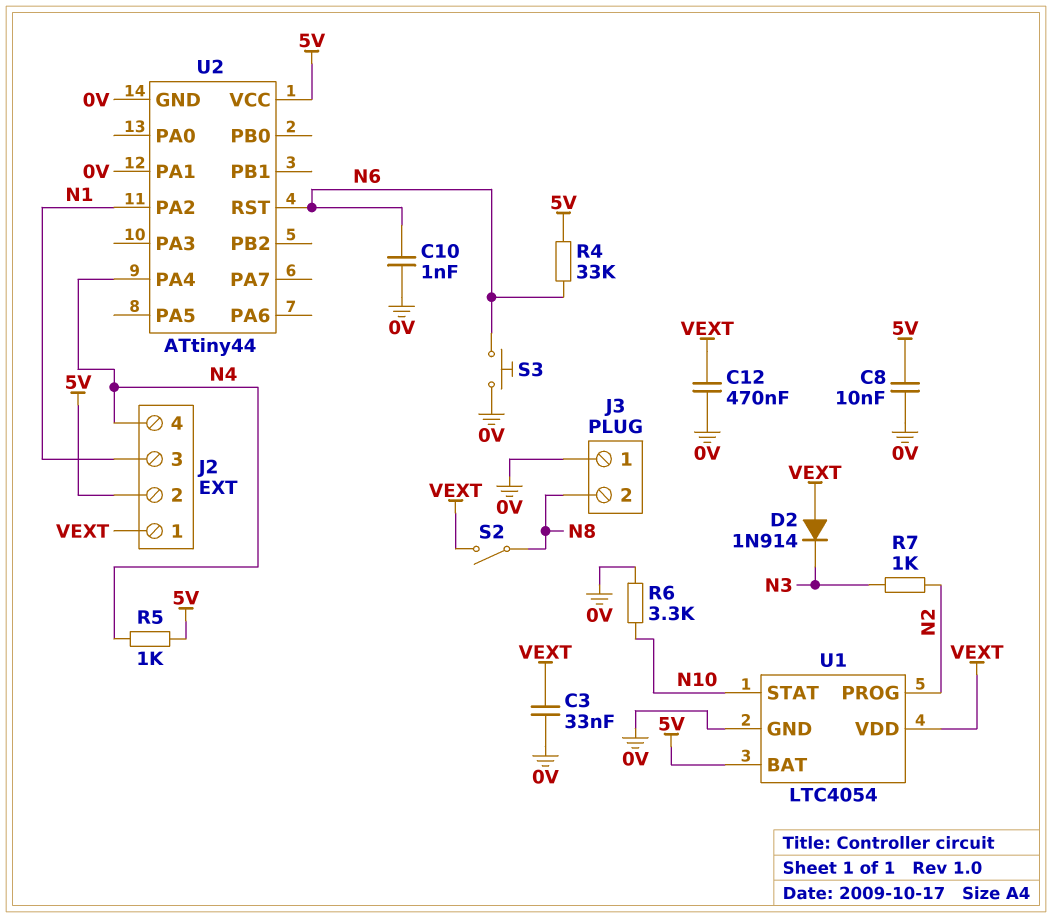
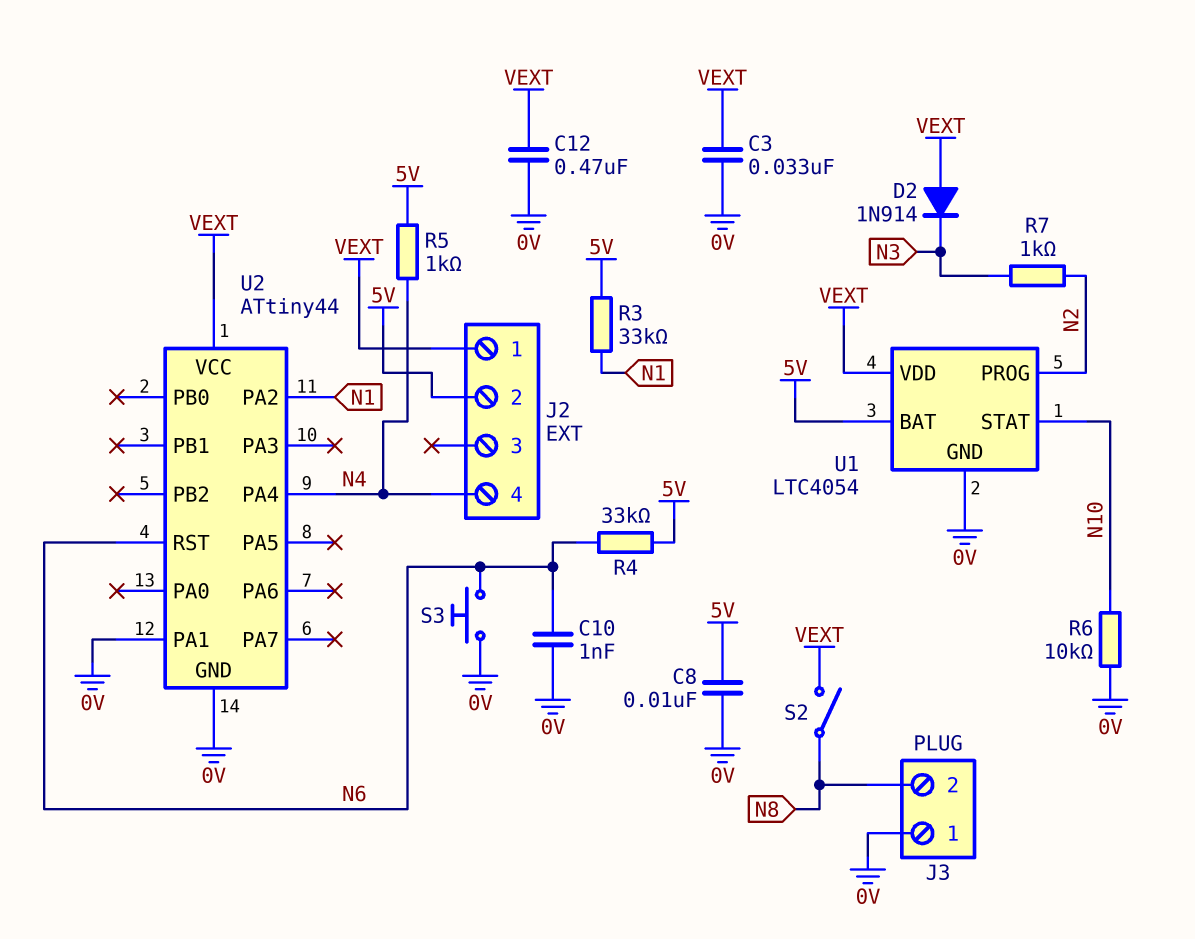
J2 pin 3: N1 -> none
R3: none -> 33k (5V, N1)
R6: 3.3k (0V, N10) -> 10k (0V, N10)
U2 pin VCC: 5V -> VEXT

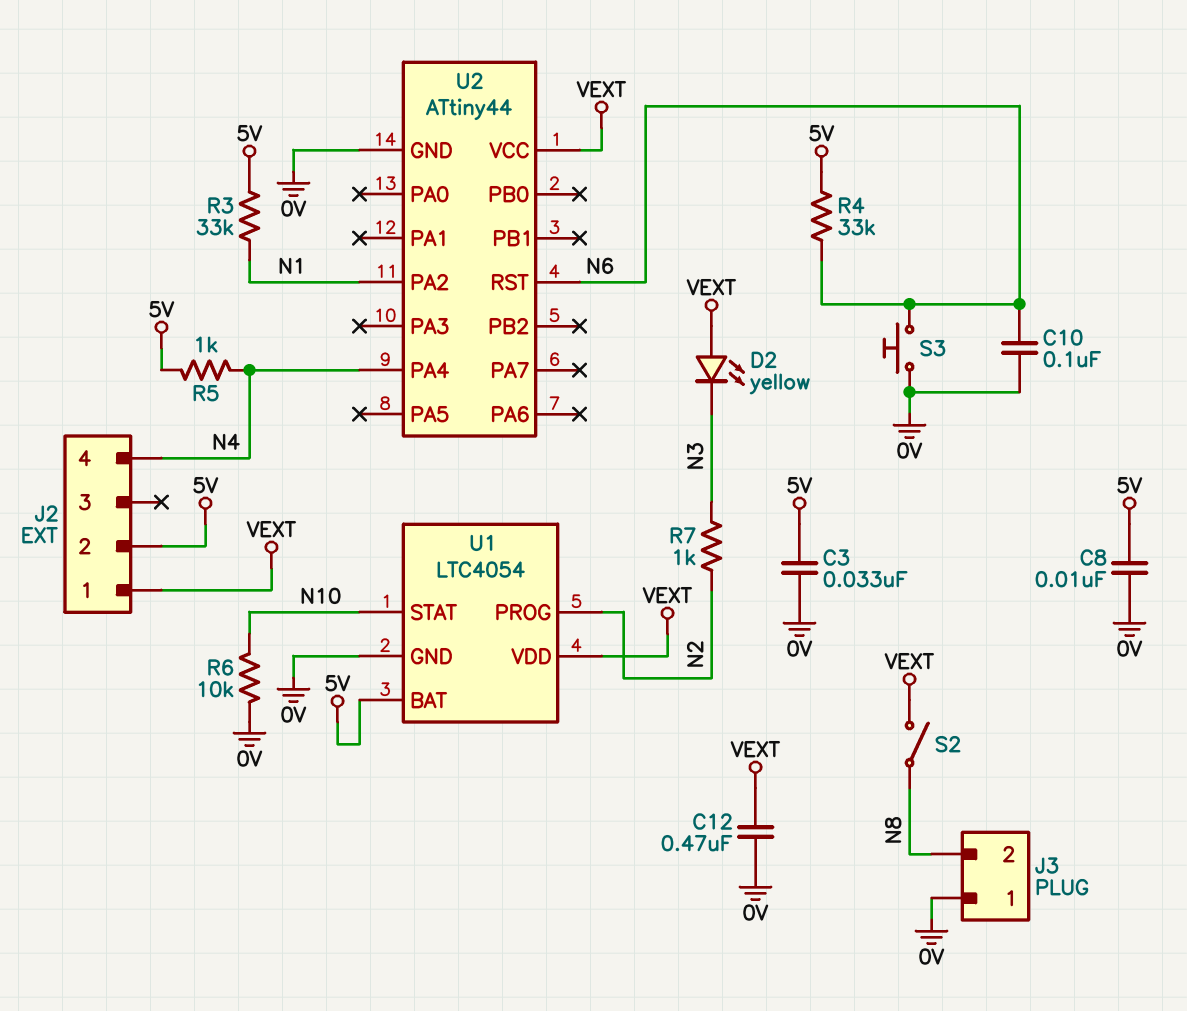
C3: 33nF (0V, VEXT) -> 33nF (0V, 5V)
C10: 1nF (0V, N6) -> 100nF (0V, N6)
D2: diode 1N914 (A VEXT, K N3) -> LED yellow (A VEXT, K N3)
U2 pin PA1: 0V -> none

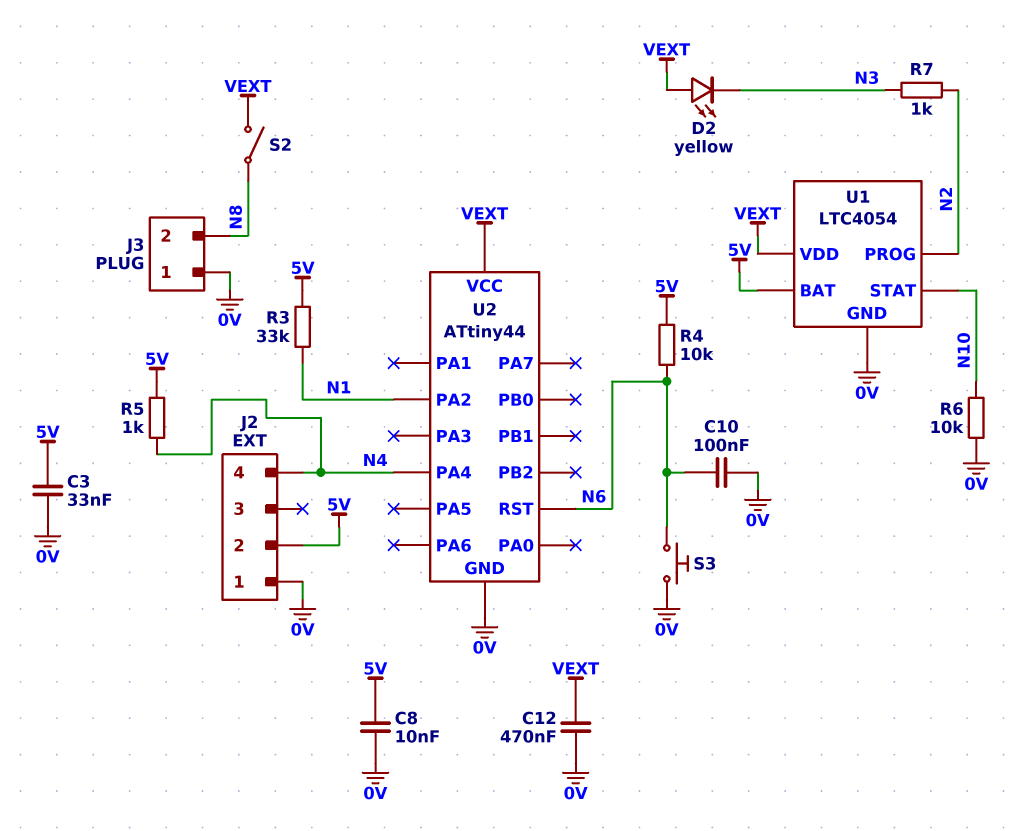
J2 pin 1: VEXT -> 0V
R4: 33k (5V, N6) -> 10k (5V, N6)

